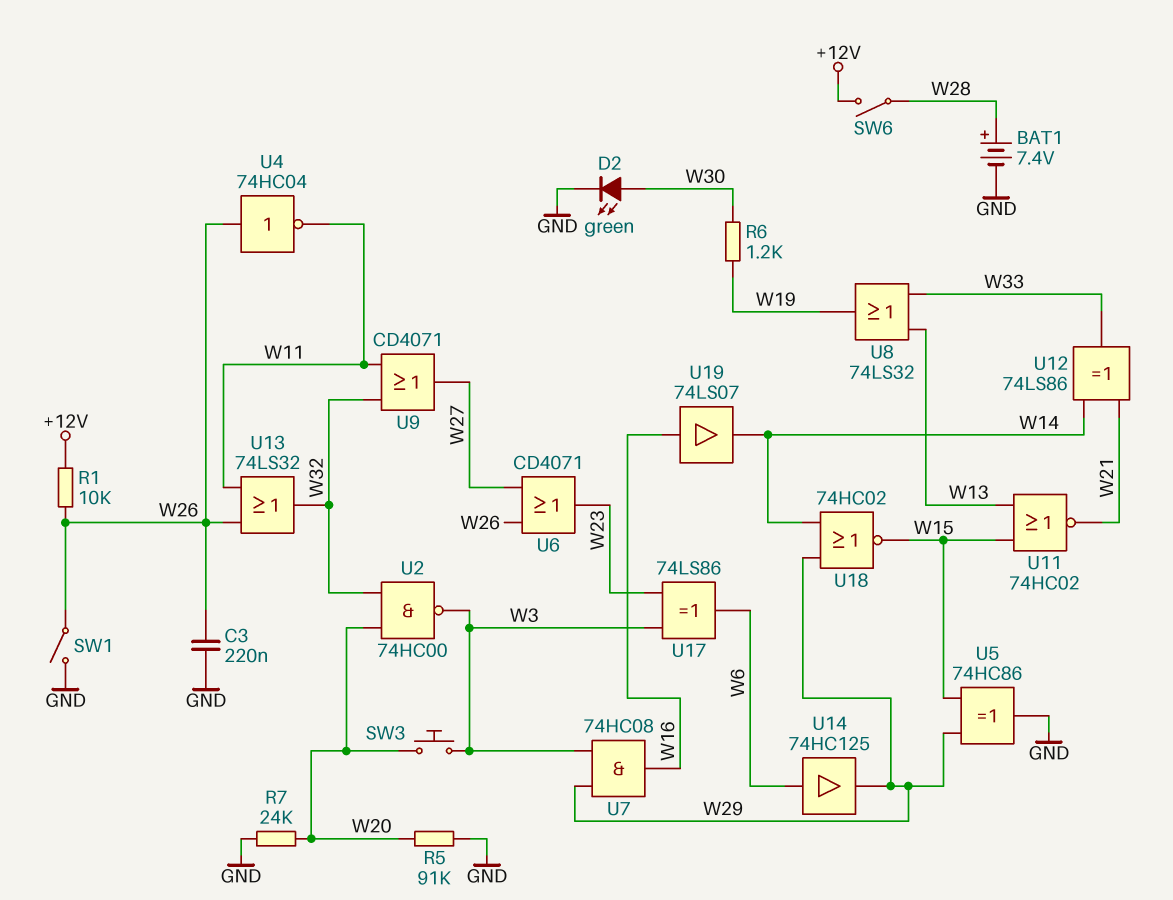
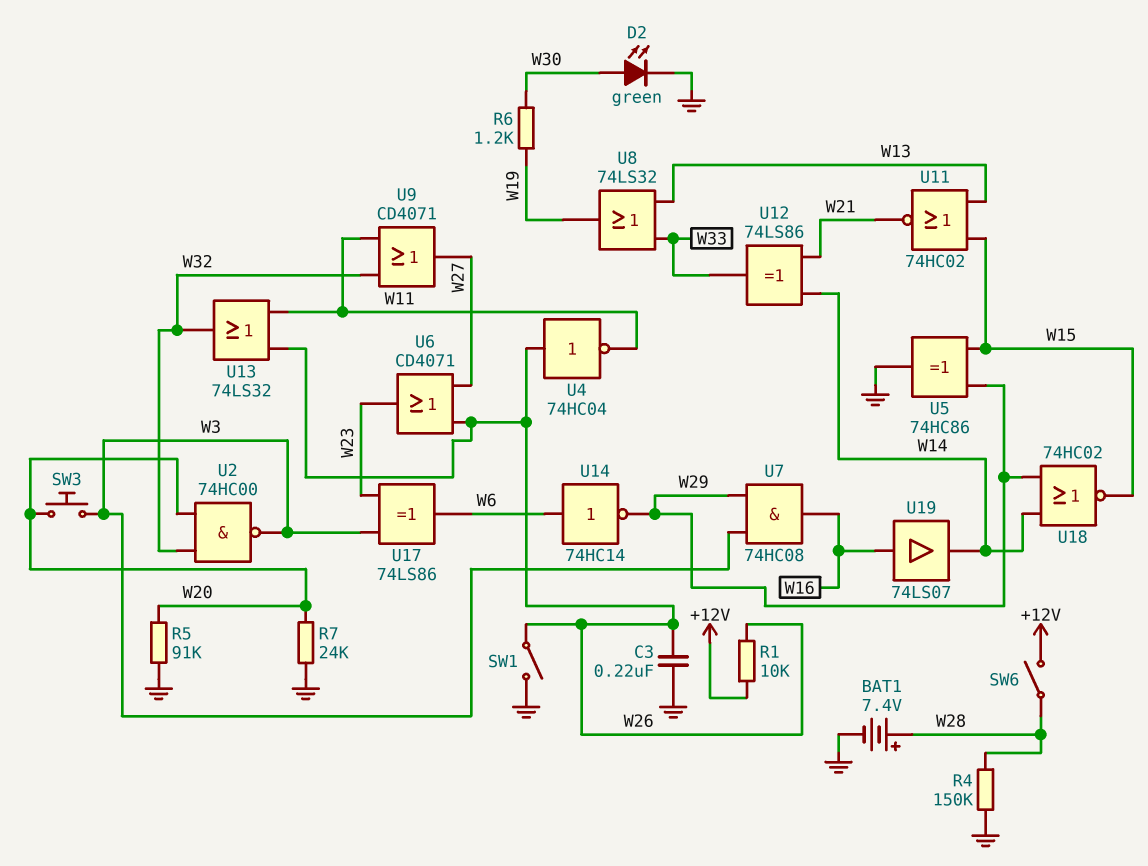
R4: none -> 150k (GND, W28)
U14: buffer 74HC125 (in W6, out W29) -> NOT 74HC14 (in W6, out W29)

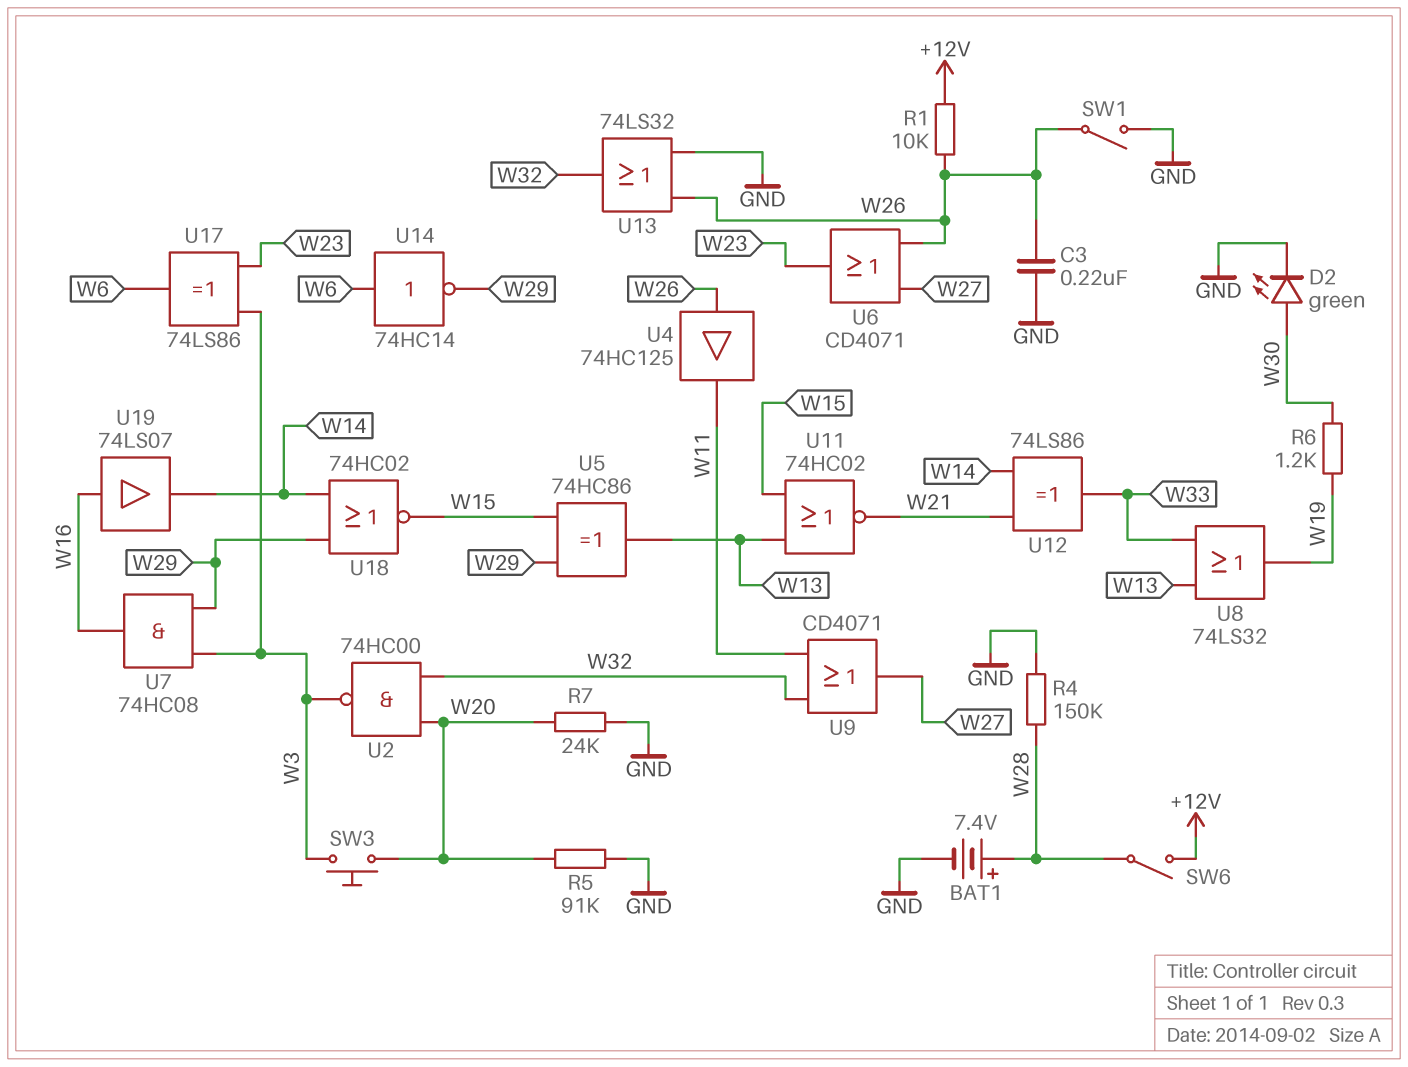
U4: NOT 74HC04 (in W26, out W11) -> buffer 74HC125 (in W26, out W11)
U5: XOR 74HC86 (in W15, in W29, out GND) -> XOR 74HC86 (in W15, in W29, out W13)
U13: OR 74LS32 (in W11, in W26, out W32) -> OR 74LS32 (in GND, in W26, out W32)

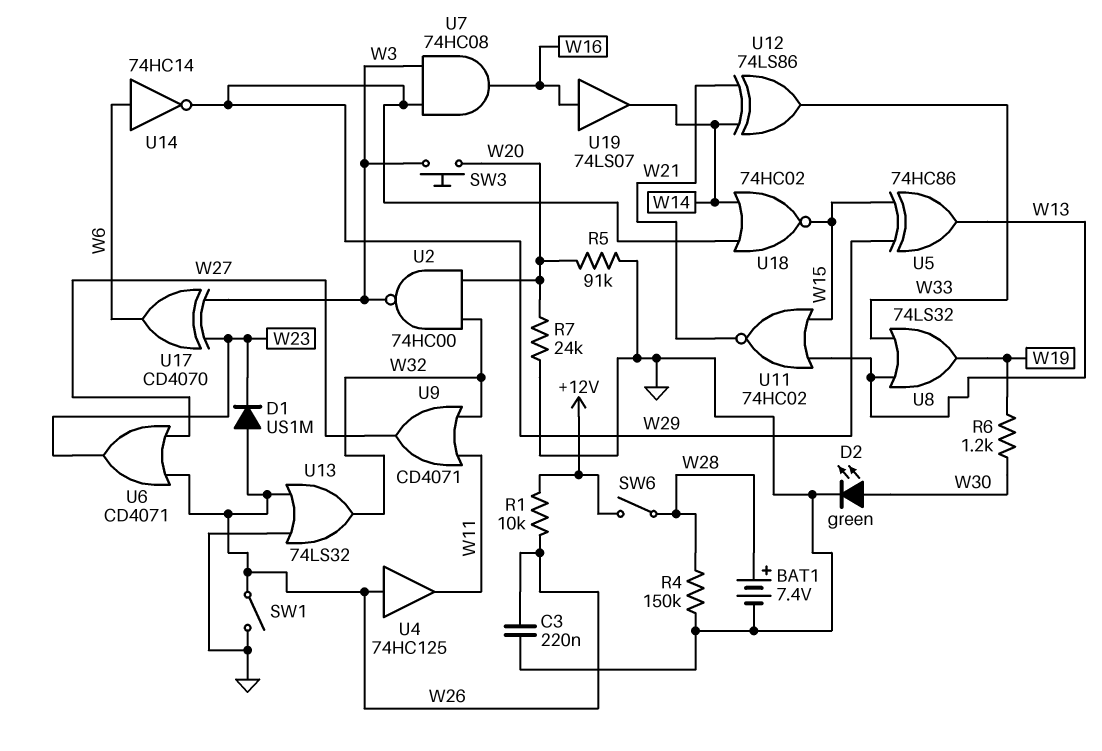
D1: none -> diode US1M (A W26, K W23)
U17: XOR 74LS86 (in W3, in W23, out W6) -> XOR CD4070 (in W3, in W23, out W6)

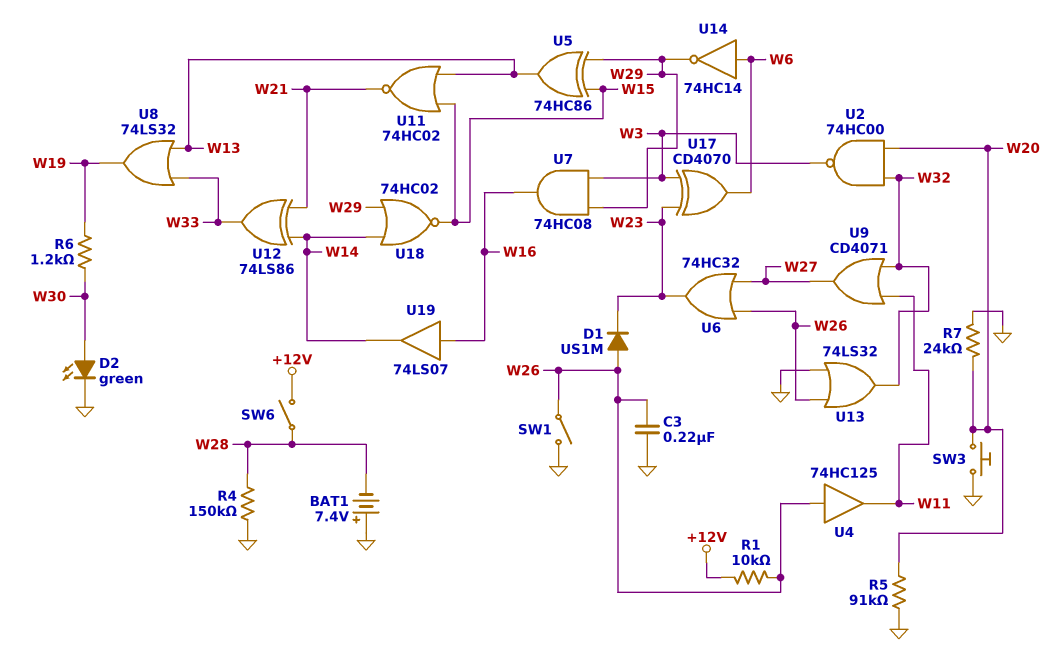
BAT1: 7.4V (plus W28, minus GND) -> 7.4V (plus GND, minus W28)
SW3: button (W3, W20) -> button (GND, W20)
U6: OR CD4071 (in W26, in W27, out W23) -> OR 74HC32 (in W26, in W27, out W23)

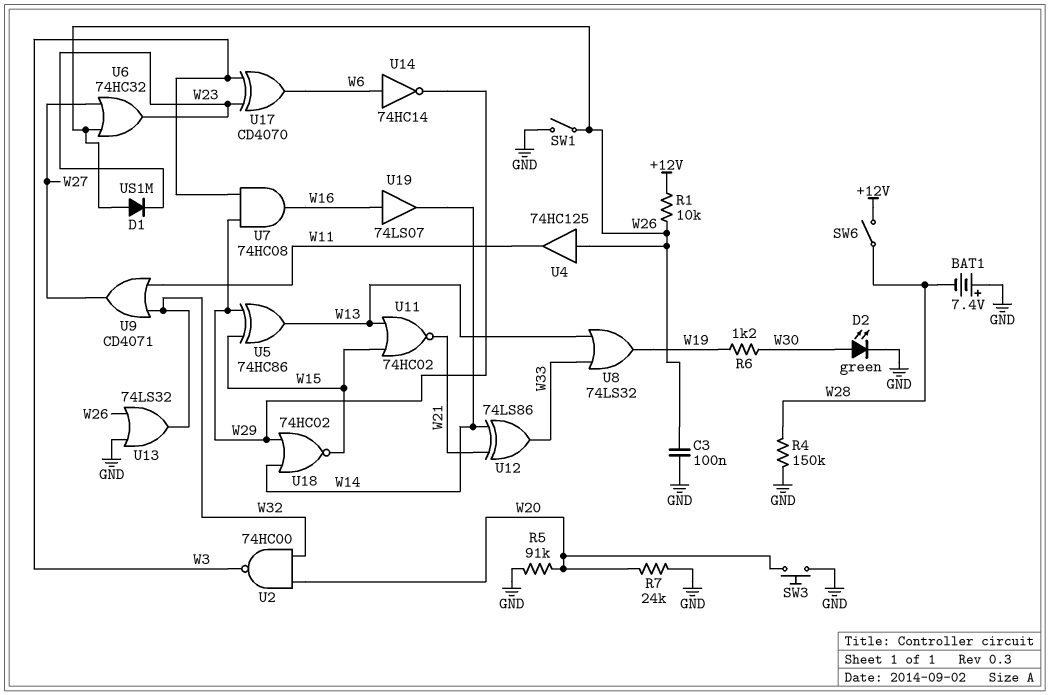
C3: 220nF (GND, W26) -> 100nF (GND, W26)

